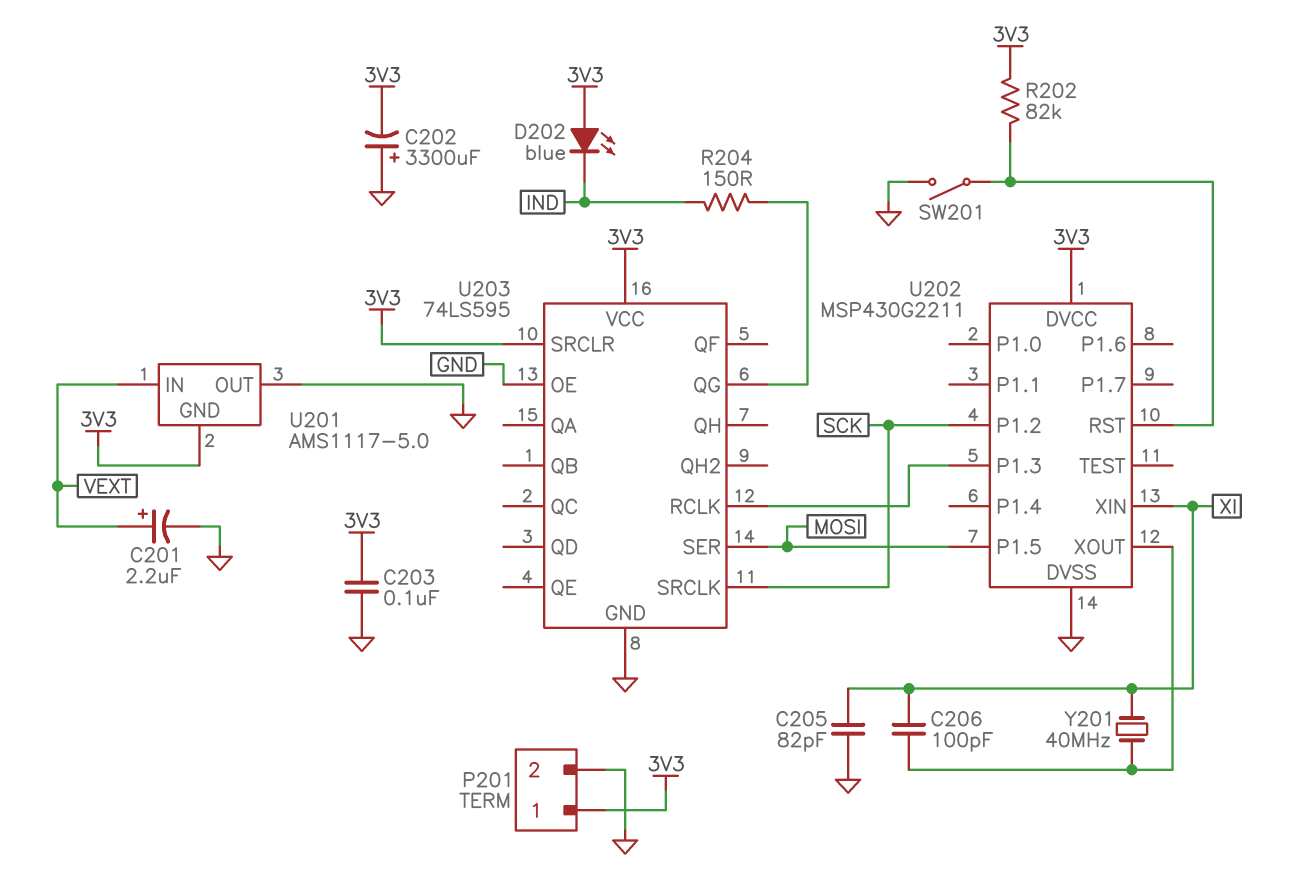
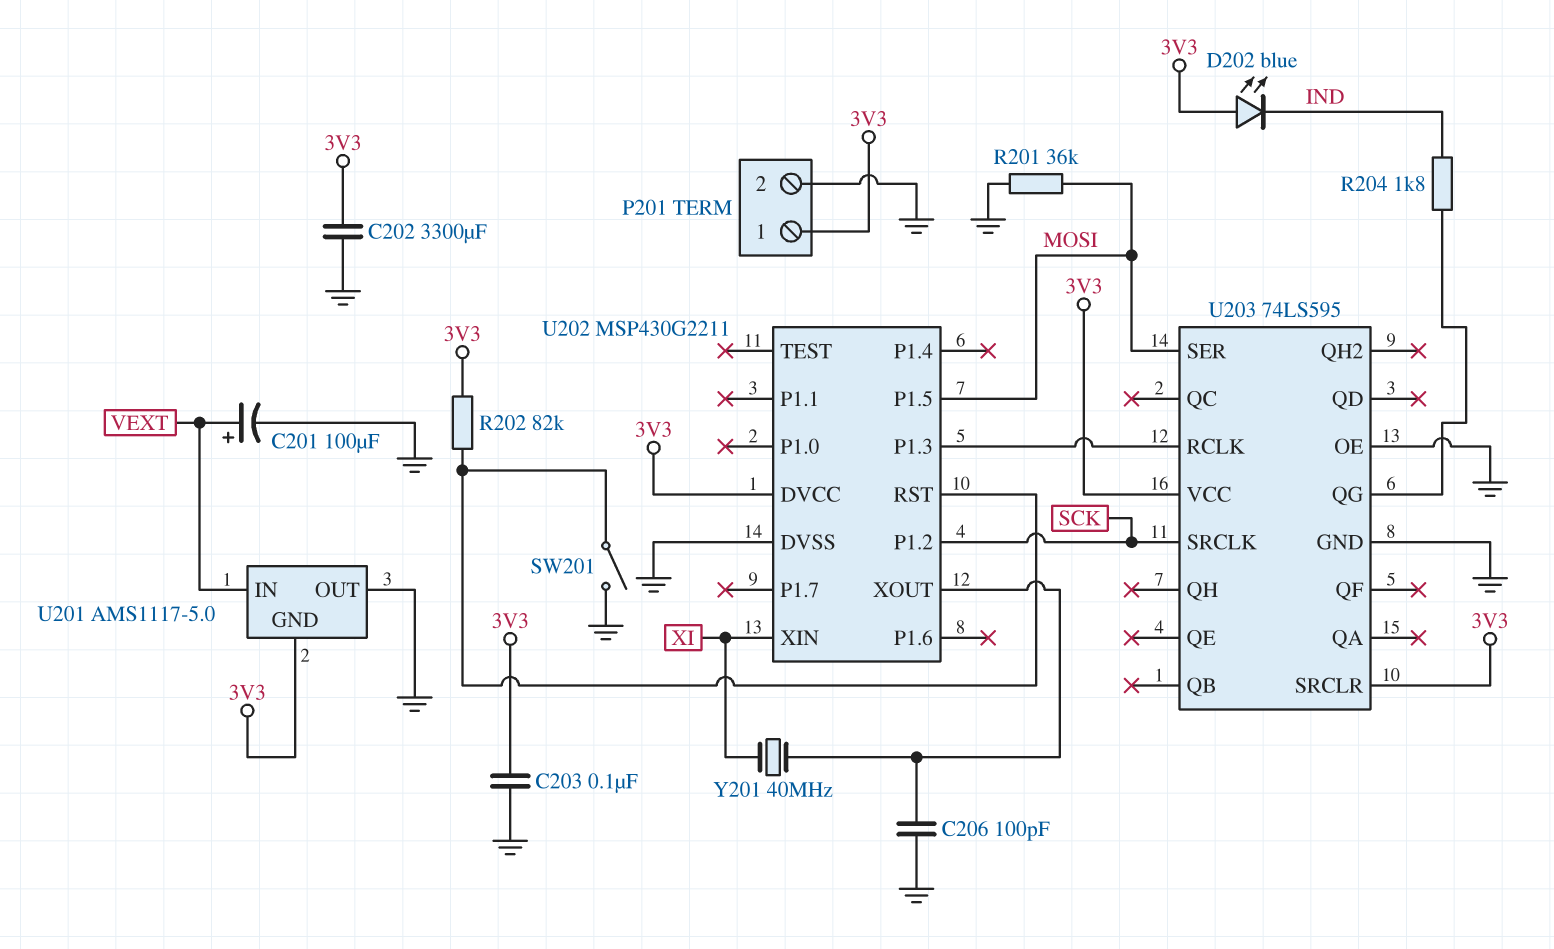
C201: 2.2uF (plus VEXT, minus GND) -> 100uF (plus VEXT, minus GND)
C202: 3300uF (plus GND, minus 3V3) -> 3300uF (3V3, GND)
C205: 82pF (GND, XI) -> none
C206: 100pF (U202/XOUT, XI) -> 100pF (GND, U202/XOUT)
R201: none -> 36k (GND, MOSI)
R204: 150 (IND, U203/QG) -> 1.8k (IND, U203/QG)

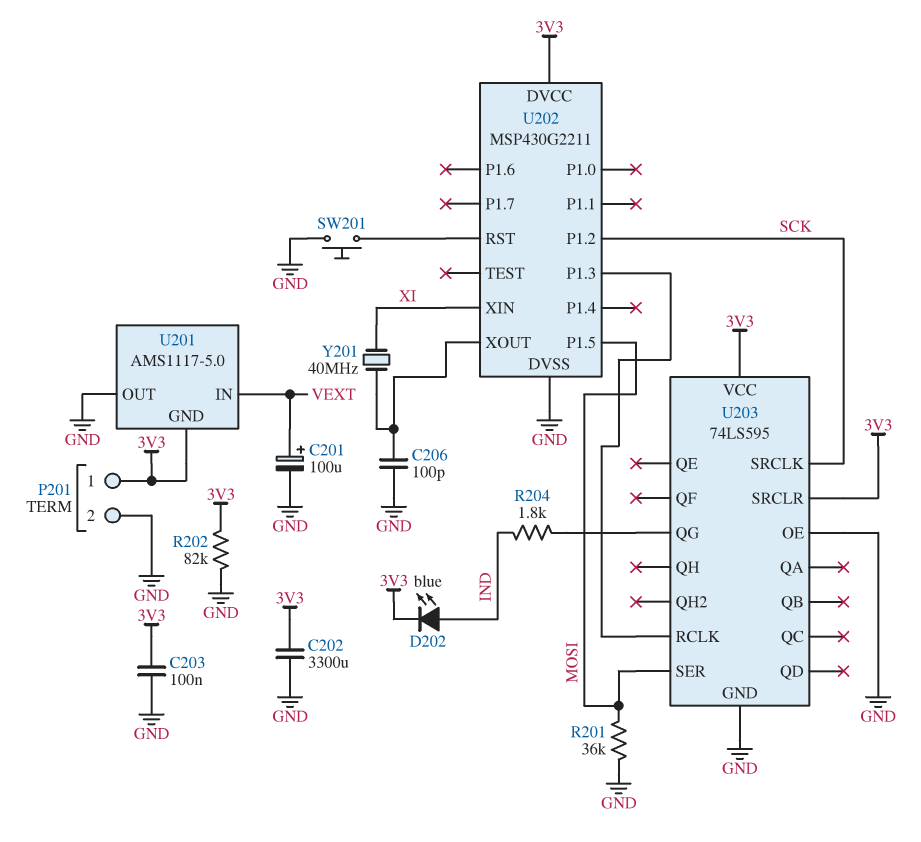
D202: LED blue (A 3V3, K IND) -> LED blue (A IND, K 3V3)
R202: 82k (3V3, U202/RST) -> 82k (3V3, GND)
SW201: switch (GND, U202/RST) -> button (GND, U202/RST)

